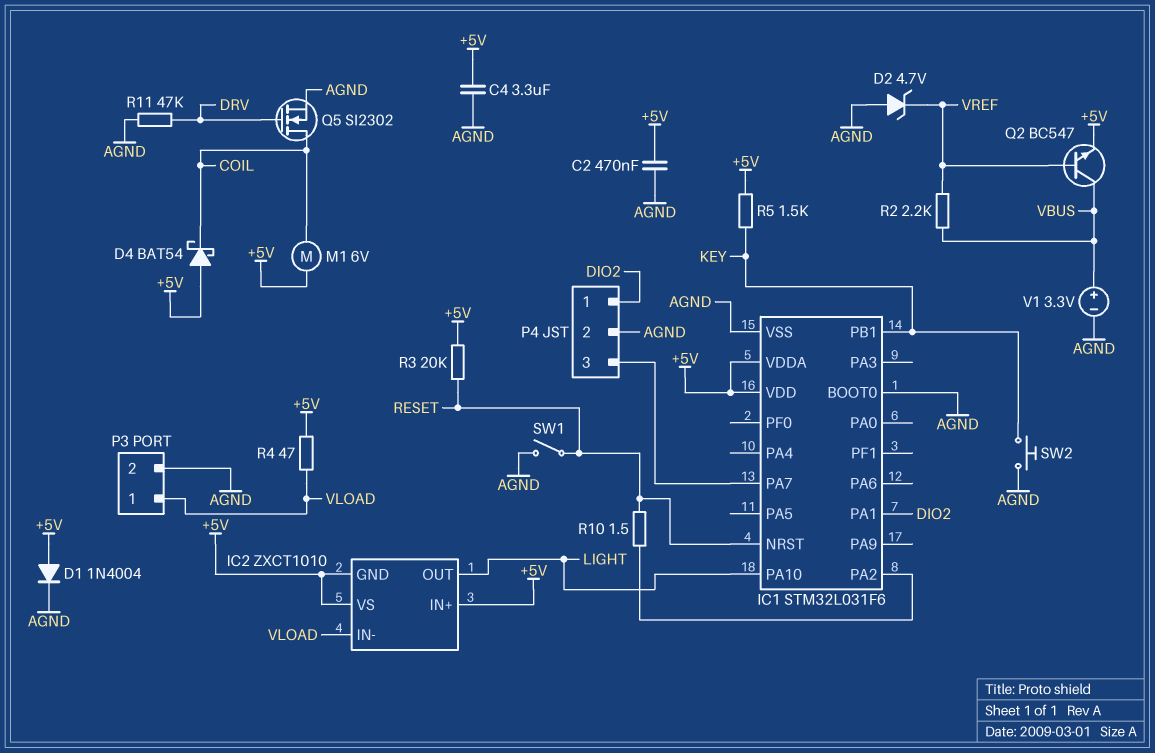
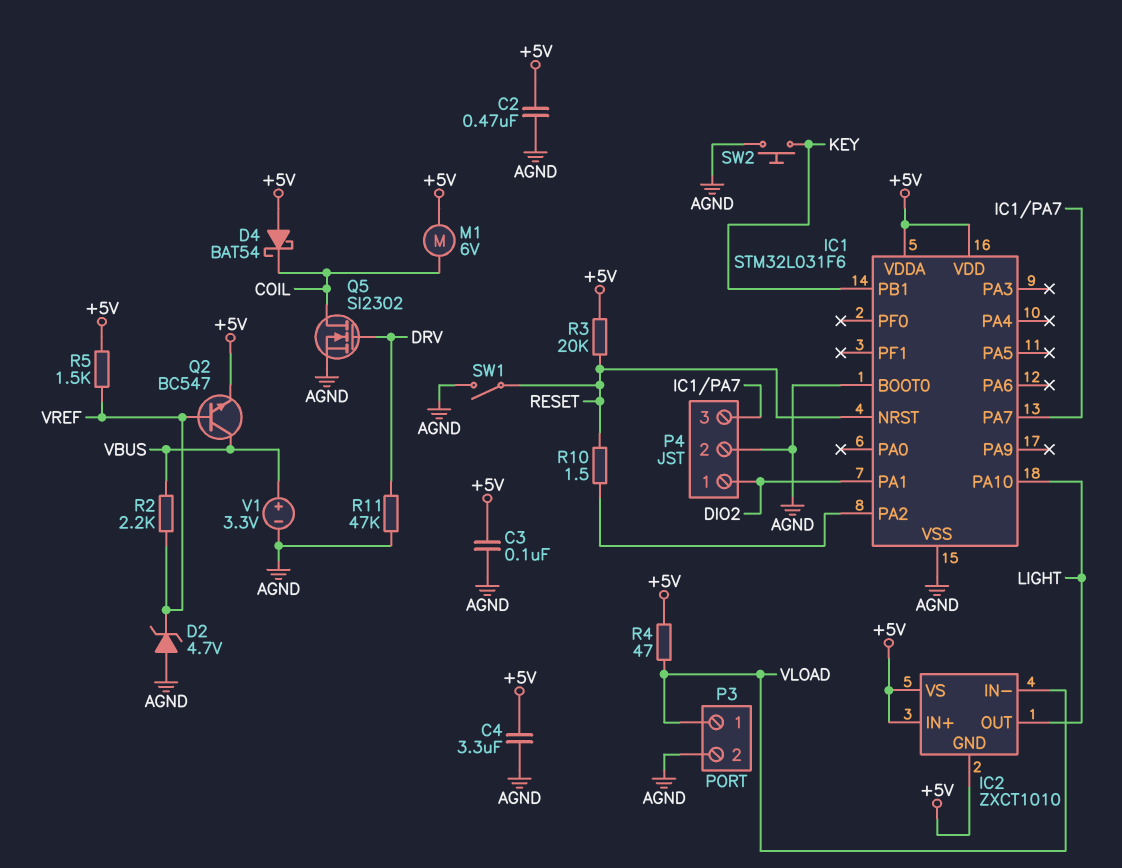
C3: none -> 100nF (+5V, AGND)
D1: diode 1N4004 (A +5V, K AGND) -> none
R5: 1.5k (+5V, KEY) -> 1.5k (+5V, VREF)

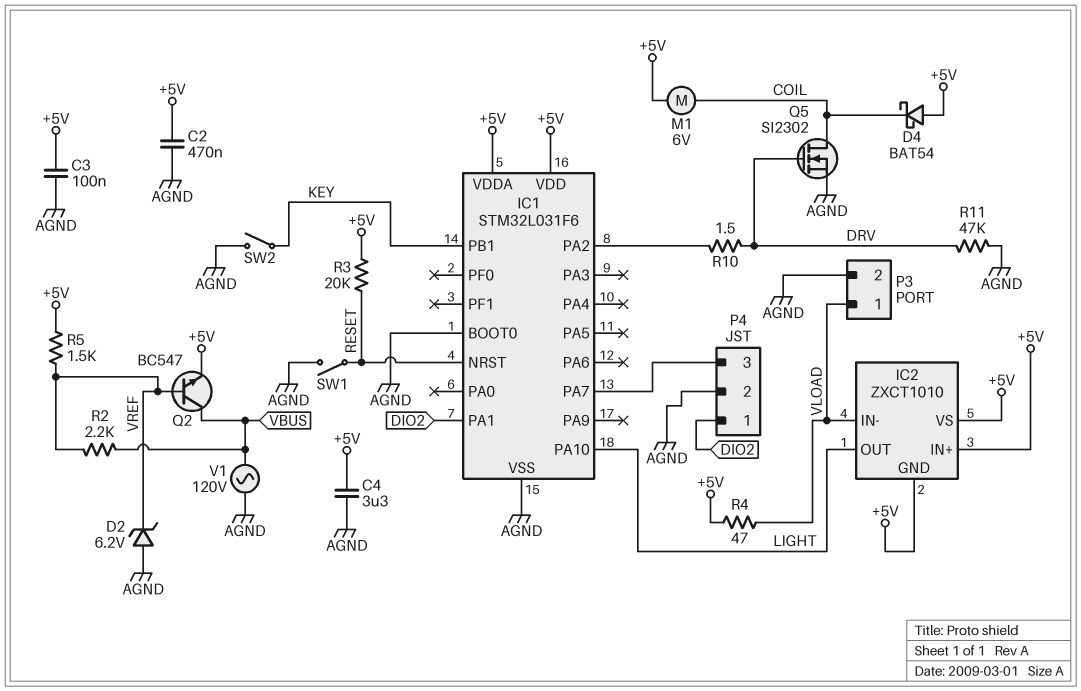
D2: zener 4.7V (A AGND, K VREF) -> zener 6.2V (A AGND, K VREF)
R10: 1.5 (IC1/PA2, RESET) -> 1.5 (DRV, IC1/PA2)
SW2: button (AGND, KEY) -> switch (AGND, KEY)
V1: 3.3V (plus VBUS, minus AGND) -> AC 120V (AGND, VBUS)

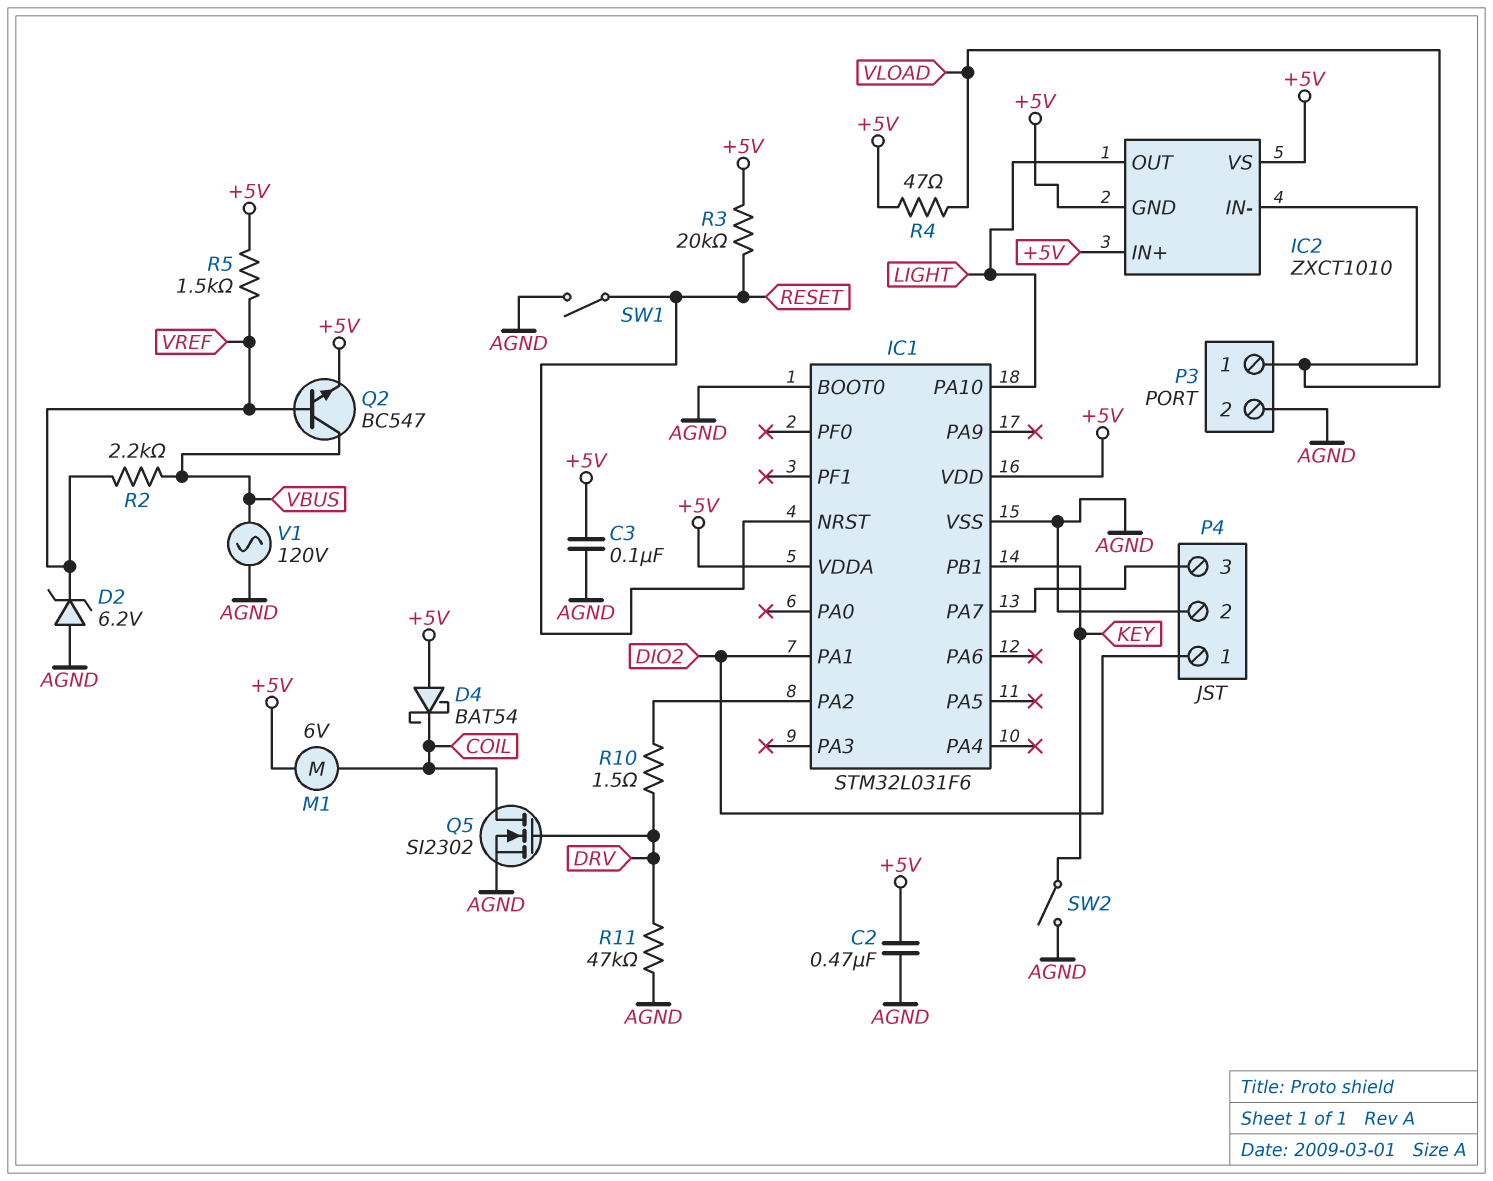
C4: 3.3uF (+5V, AGND) -> none

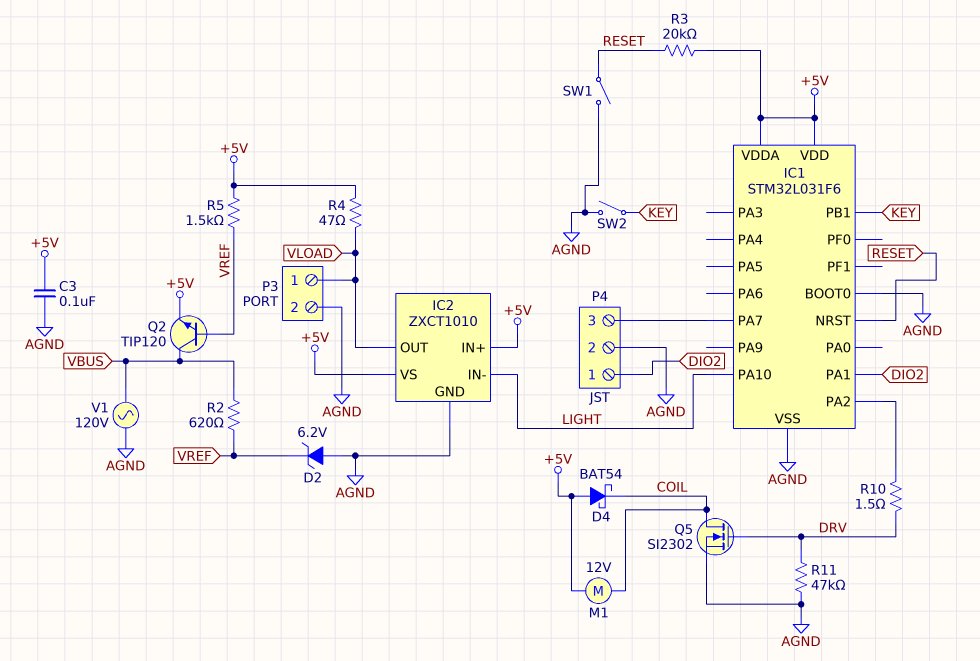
C2: 470nF (+5V, AGND) -> none
IC2 pin GND: +5V -> AGND
IC2 pin IN-: VLOAD -> LIGHT
IC2 pin OUT: LIGHT -> VLOAD
M1: motor 6V (+5V, COIL) -> motor 12V (+5V, COIL)
Q2: NPN BC547 (B VREF, C VBUS, E +5V) -> NPN TIP120 (B VREF, C VBUS, E +5V)
R2: 2.2k (VBUS, VREF) -> 620 (VBUS, VREF)

